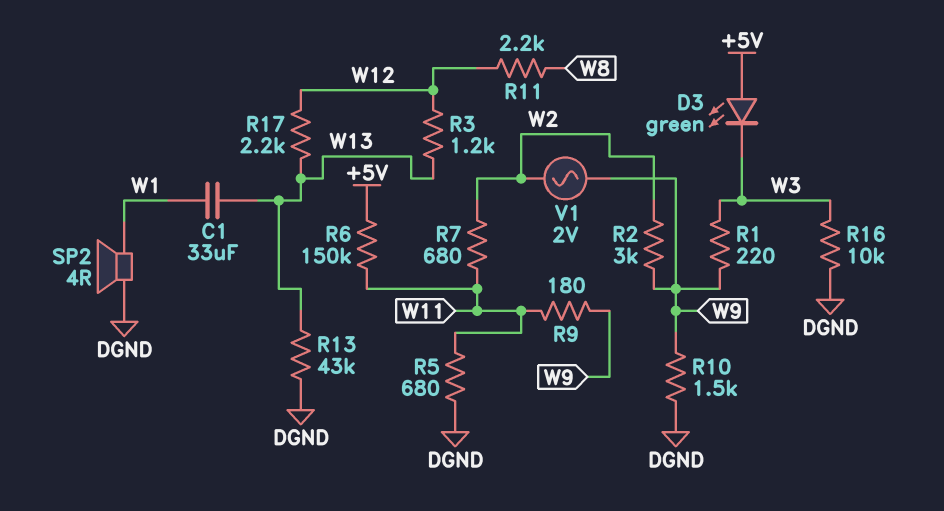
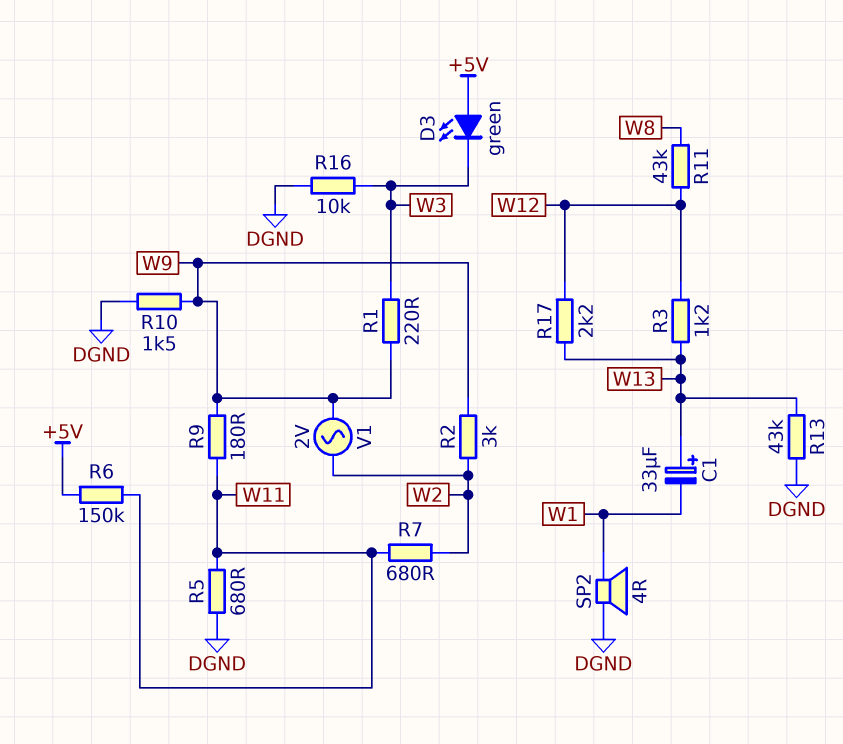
C1: 33uF (W1, W13) -> 33uF (plus W13, minus W1)
R11: 2.2k (W8, W12) -> 43k (W8, W12)

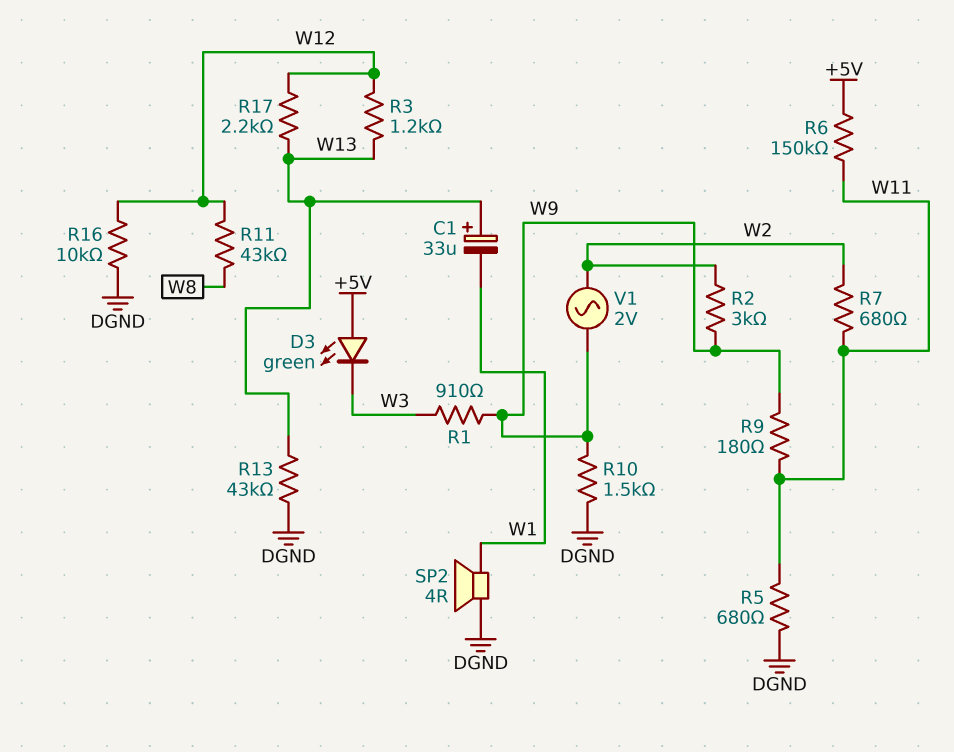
R1: 220 (W3, W9) -> 910 (W3, W9)
R16: 10k (DGND, W3) -> 10k (DGND, W12)

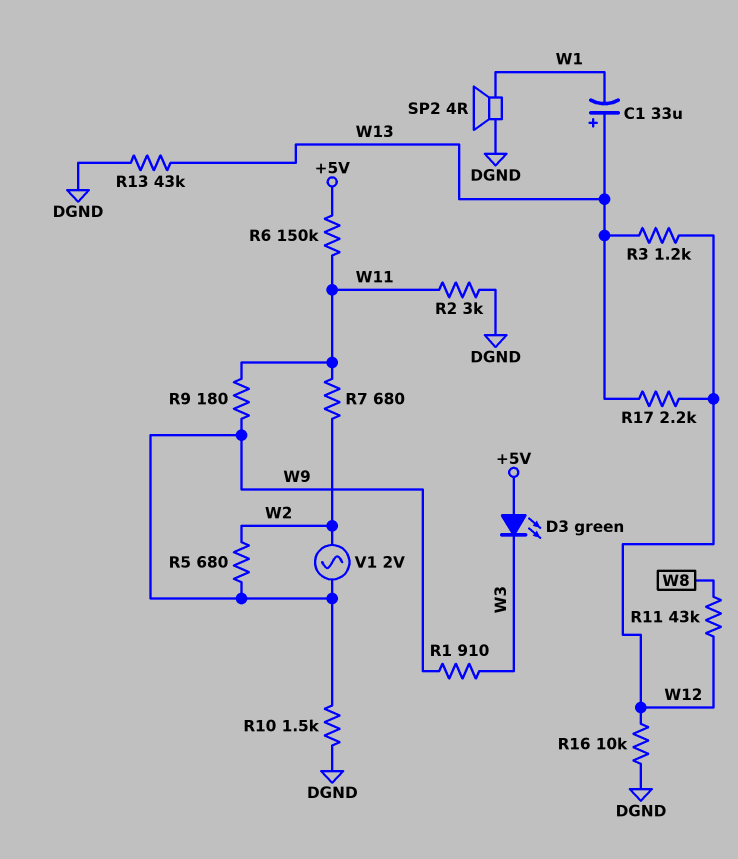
R2: 3k (W2, W9) -> 3k (DGND, W11)
R5: 680 (DGND, W11) -> 680 (W2, W9)

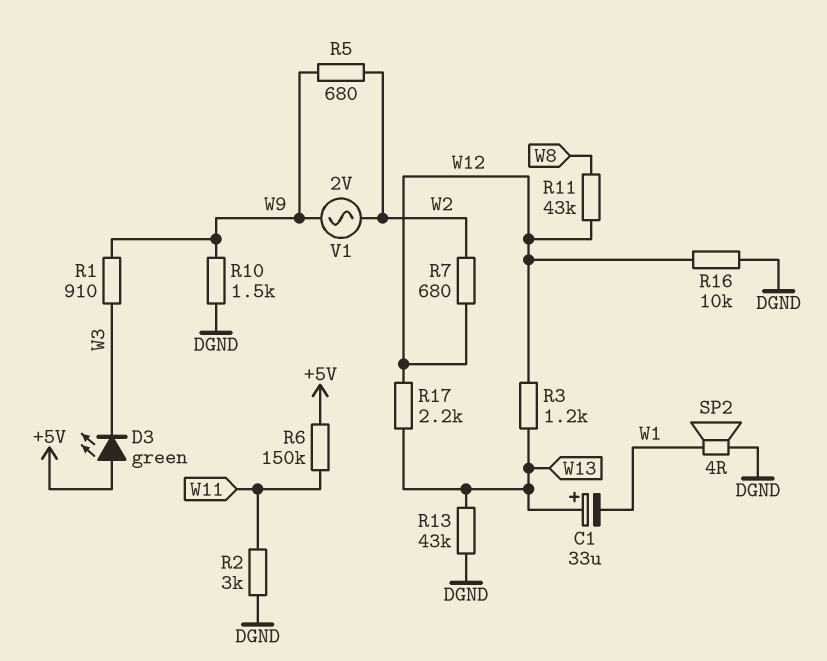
R7: 680 (W2, W11) -> 680 (W2, W12)
R9: 180 (W9, W11) -> none

